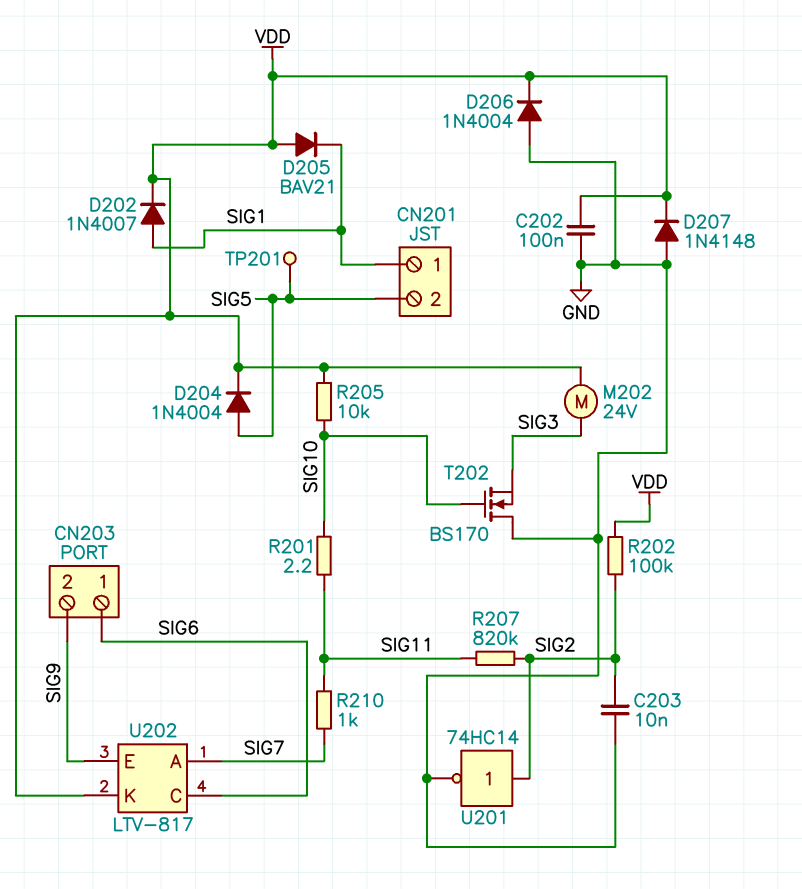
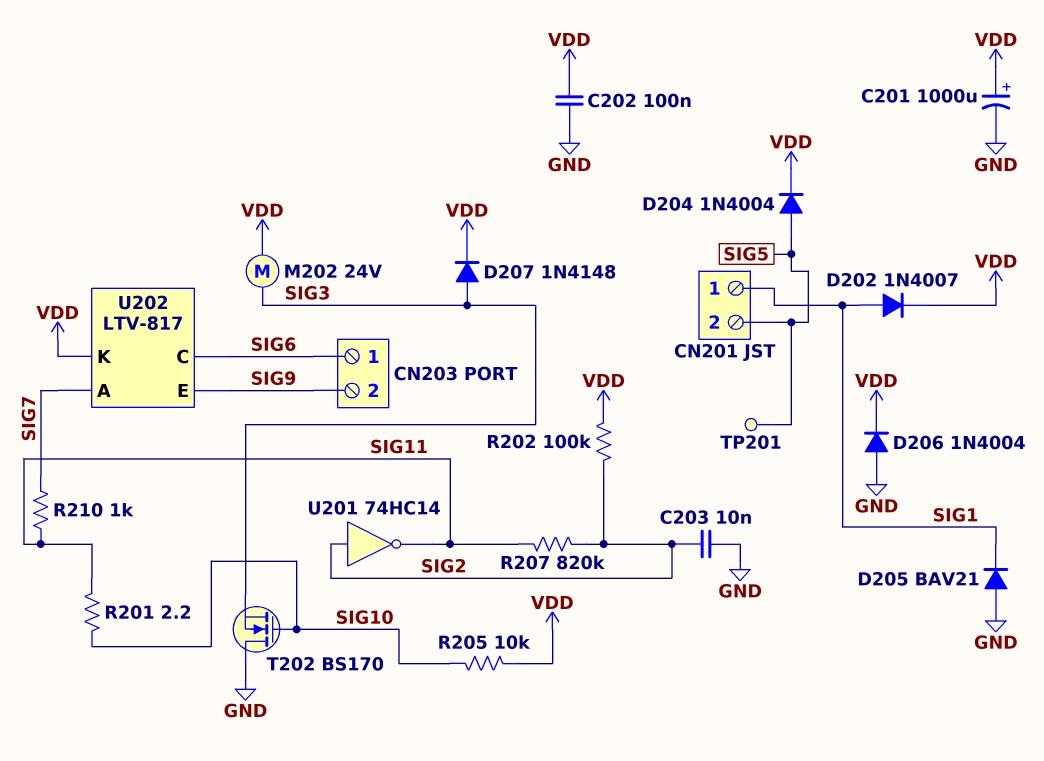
C201: none -> 1000uF (plus VDD, minus GND)
D205: diode BAV21 (A VDD, K SIG1) -> diode BAV21 (A GND, K SIG1)
D207: diode 1N4148 (A GND, K VDD) -> diode 1N4148 (A SIG3, K VDD)
U201: NOT 74HC14 (in SIG2, out GND) -> NOT 74HC14 (in SIG2, out SIG11)

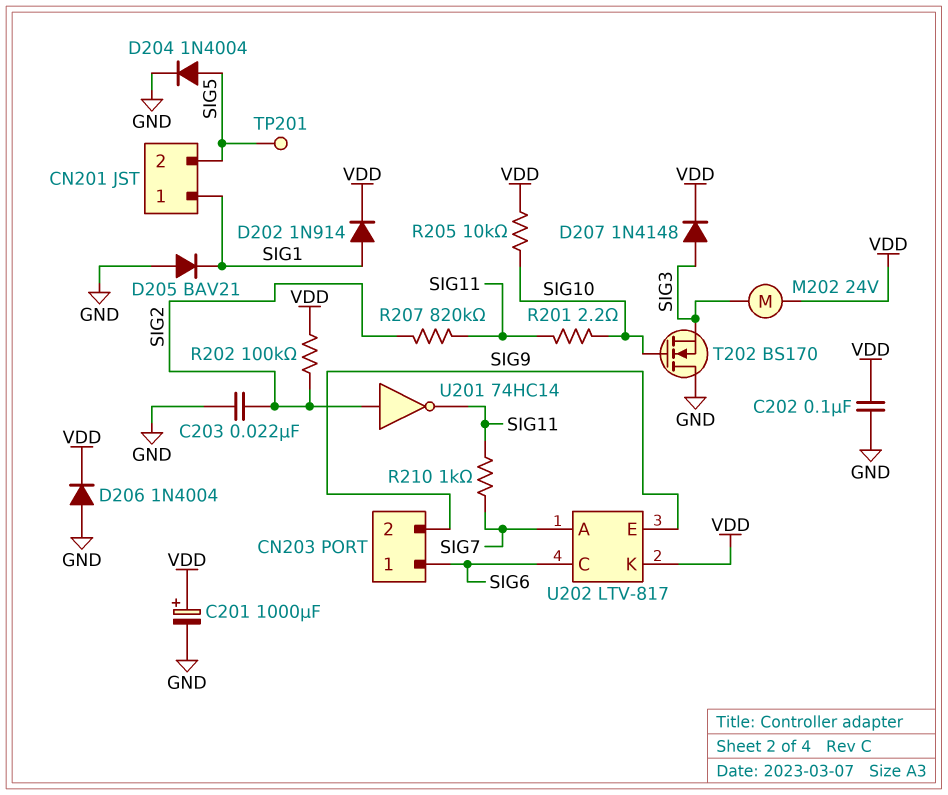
C203: 10nF (GND, SIG2) -> 22nF (GND, SIG2)
D202: diode 1N4007 (A SIG1, K VDD) -> diode 1N914 (A SIG1, K VDD)
D204: diode 1N4004 (A SIG5, K VDD) -> diode 1N4004 (A SIG5, K GND)

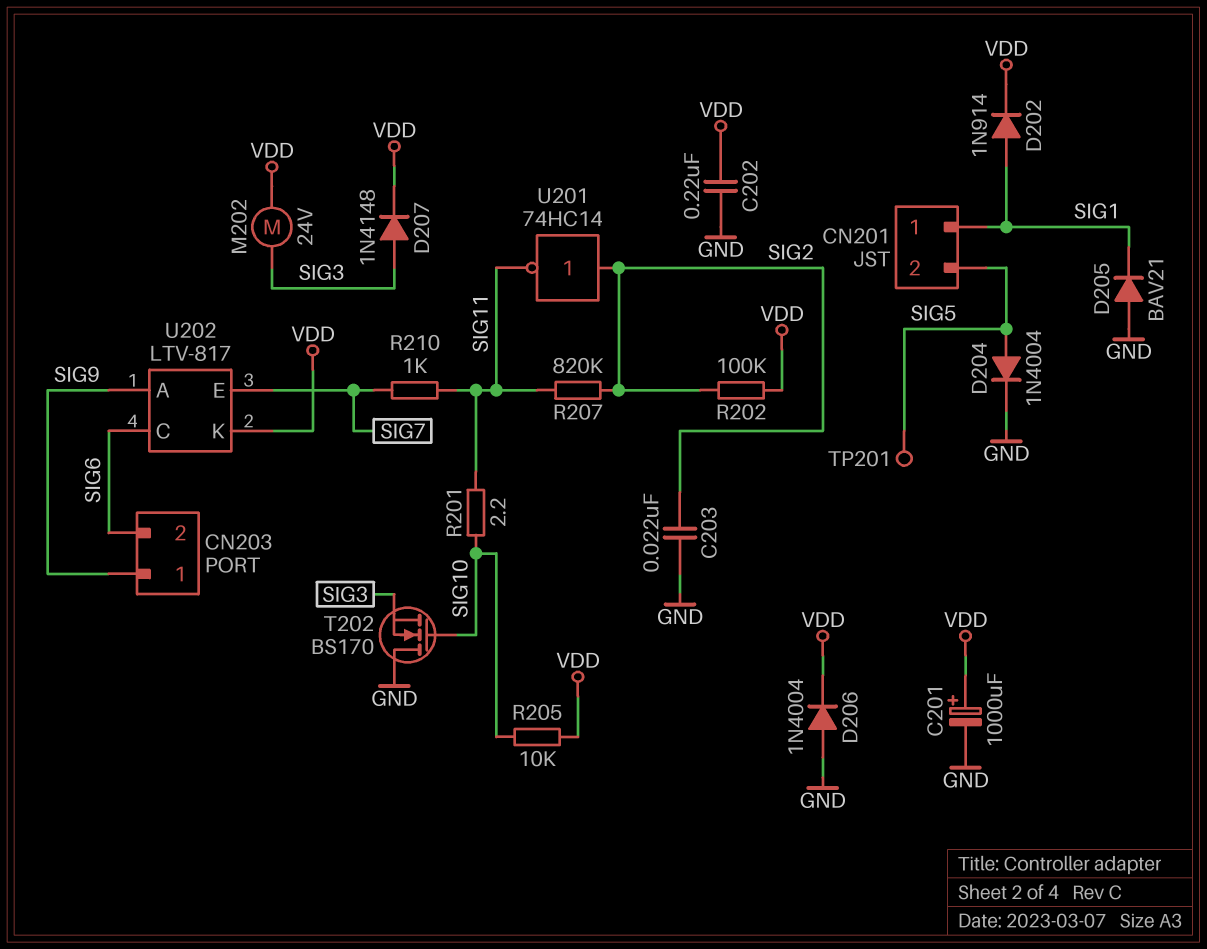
C202: 100nF (GND, VDD) -> 220nF (GND, VDD)
CN203 pin 1: SIG6 -> SIG9
CN203 pin 2: SIG9 -> SIG6
U202 pin A: SIG7 -> SIG9
U202 pin E: SIG9 -> SIG7

